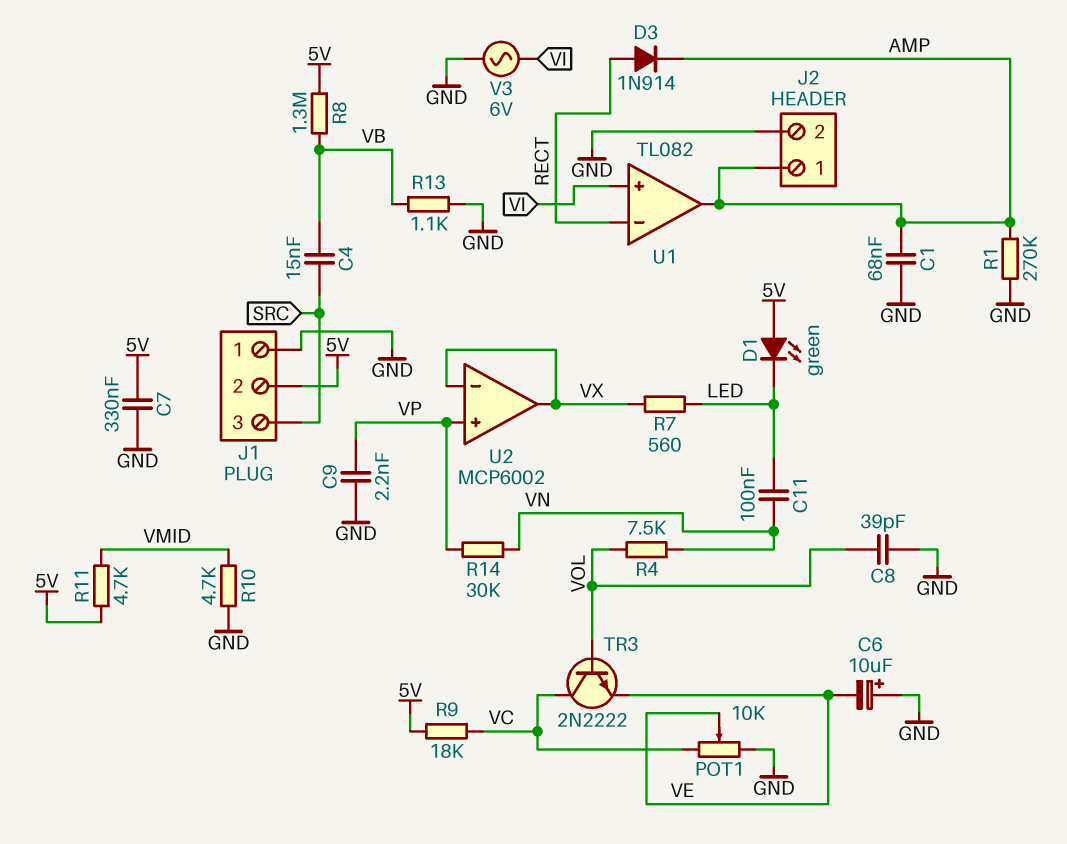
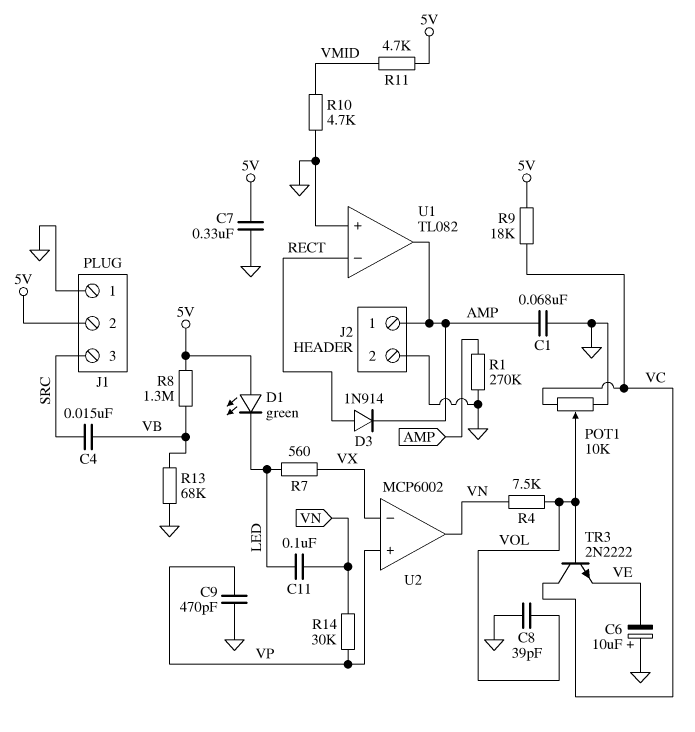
C9: 2.2nF (GND, VP) -> 470pF (GND, VP)
POT1: 10k (GND, VC, wiper VE) -> 10k (GND, VC, wiper VOL)
R13: 1.1k (GND, VB) -> 68k (GND, VB)
U1 pin in+: VI -> GND
U2 pin out: VX -> VN
V3: AC 6V (GND, VI) -> none

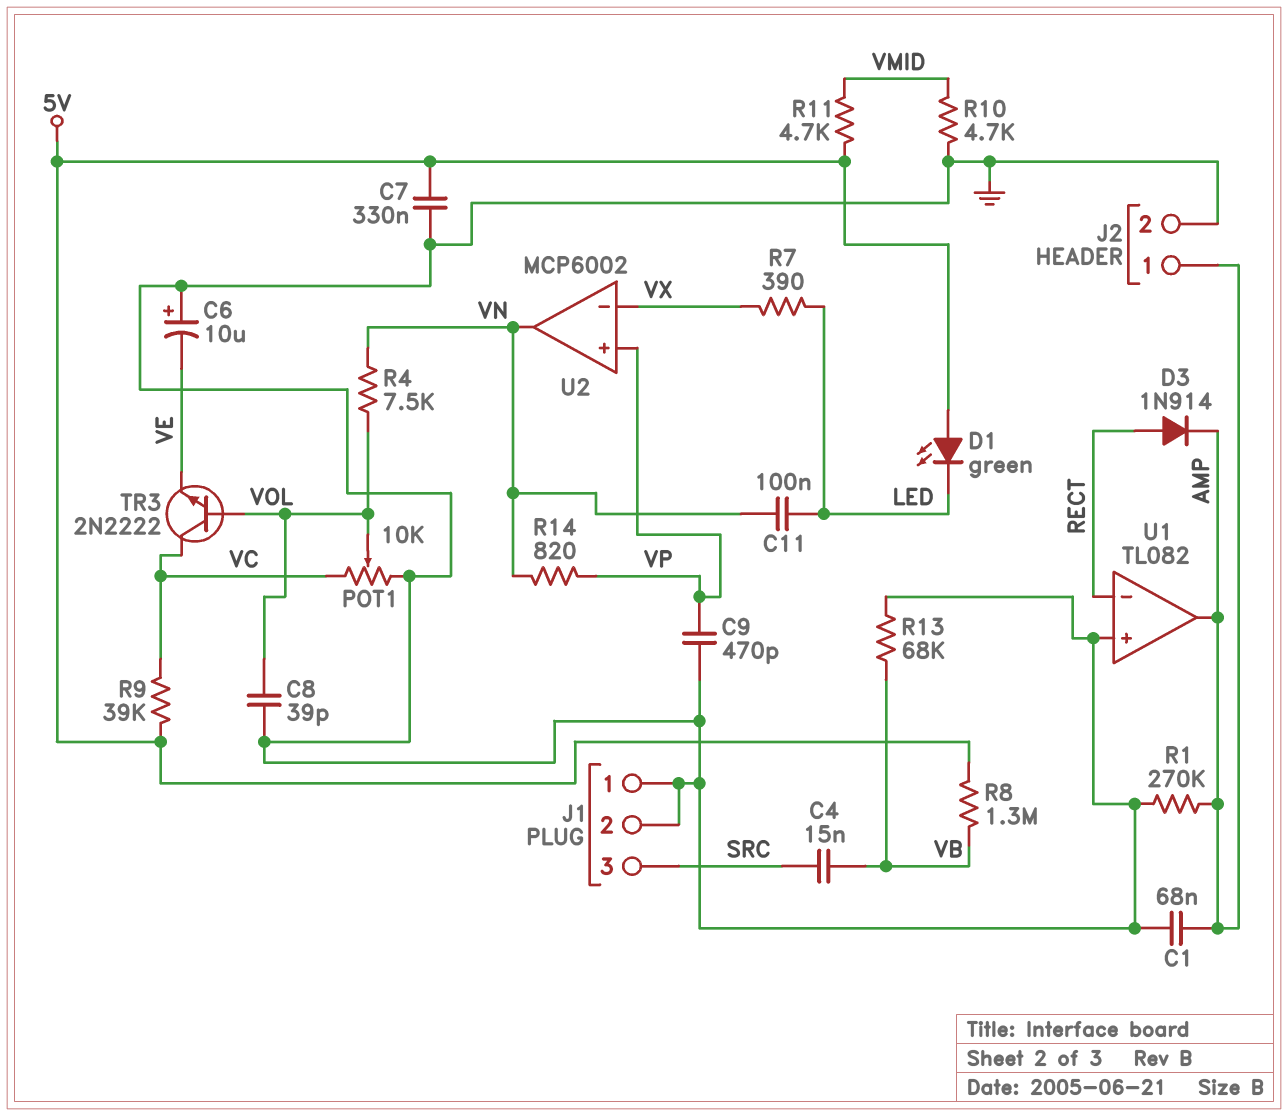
J1 pin 2: 5V -> GND
R7: 560 (LED, VX) -> 390 (LED, VX)
R9: 18k (5V, VC) -> 39k (5V, VC)
R14: 30k (VN, VP) -> 820 (VN, VP)

